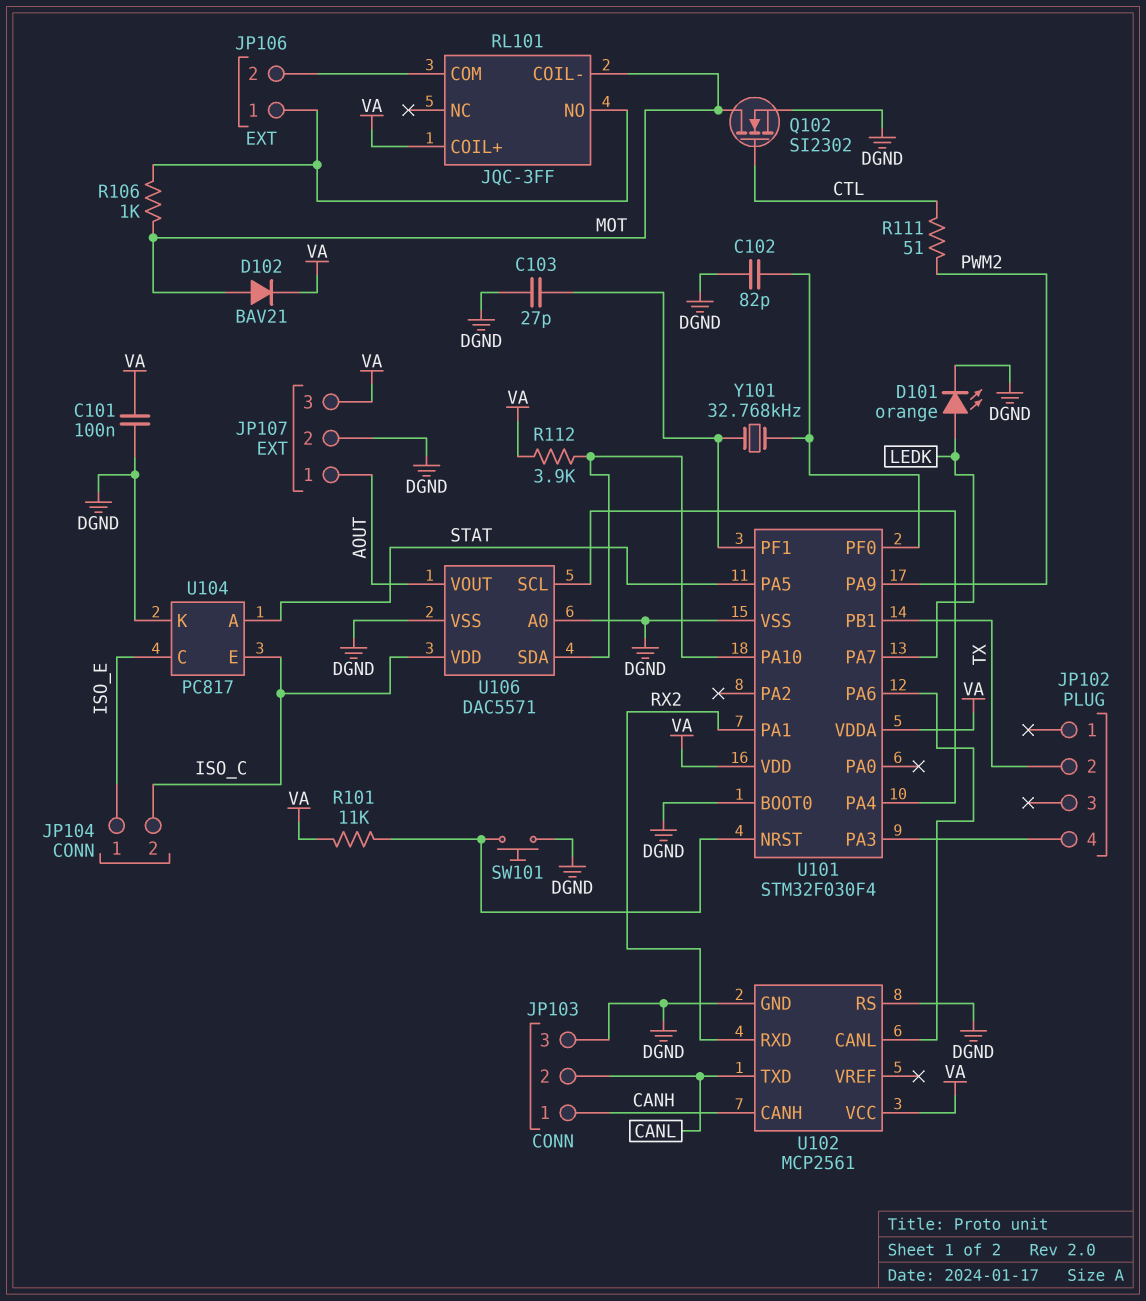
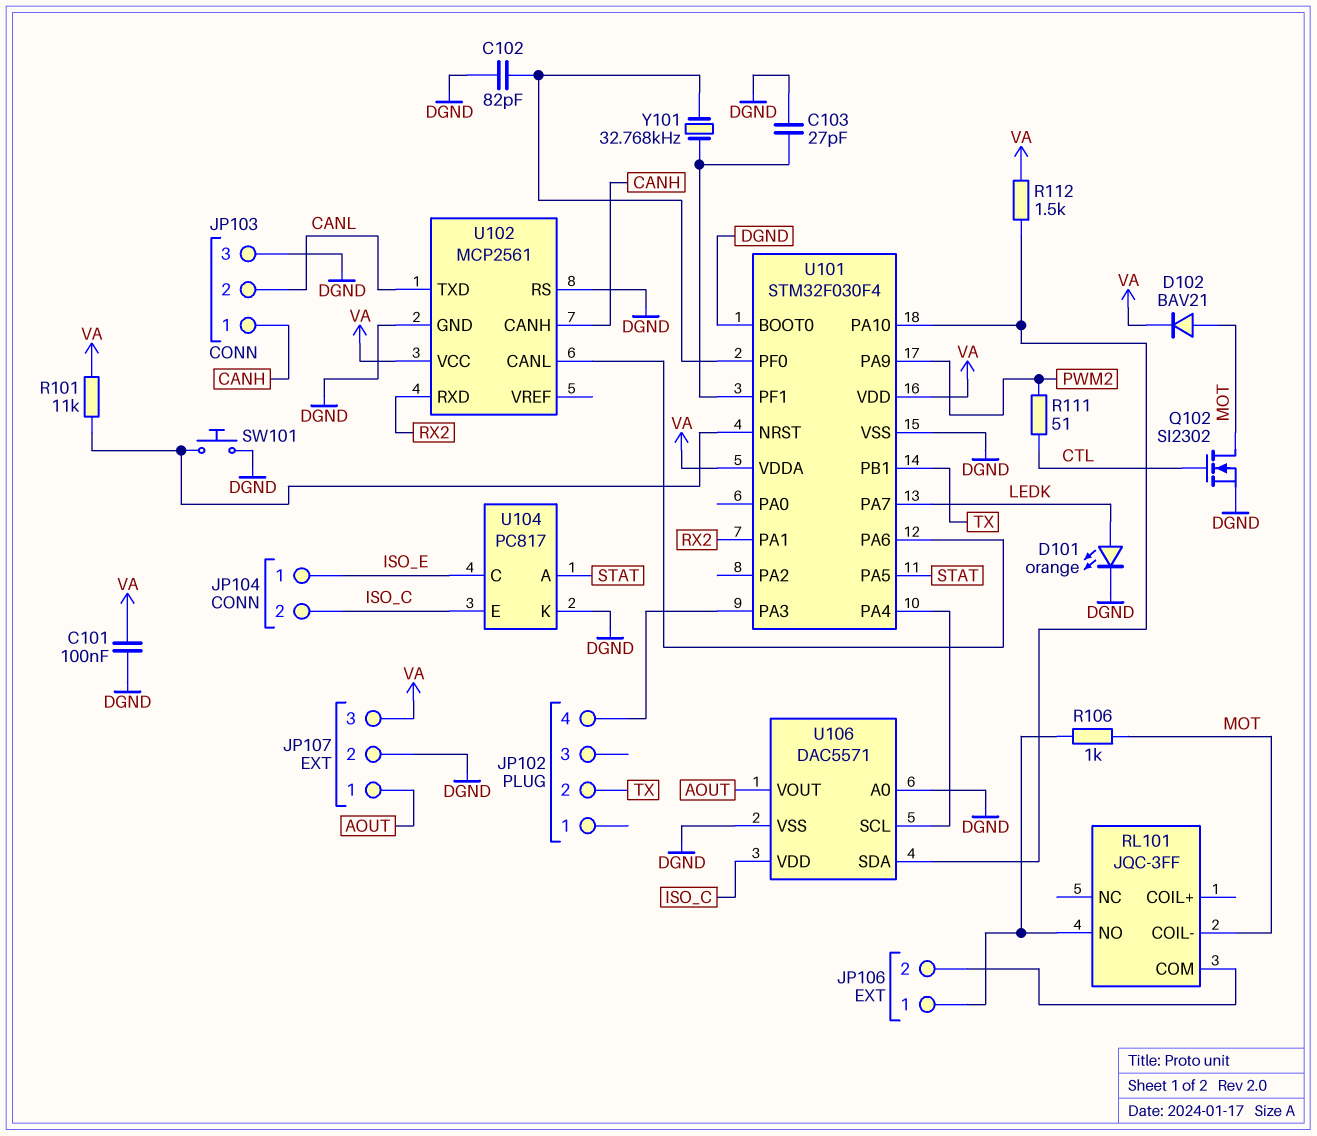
R112: 3.9k (U101/PA10, VA) -> 1.5k (U101/PA10, VA)
RL101 pin COIL+: VA -> none

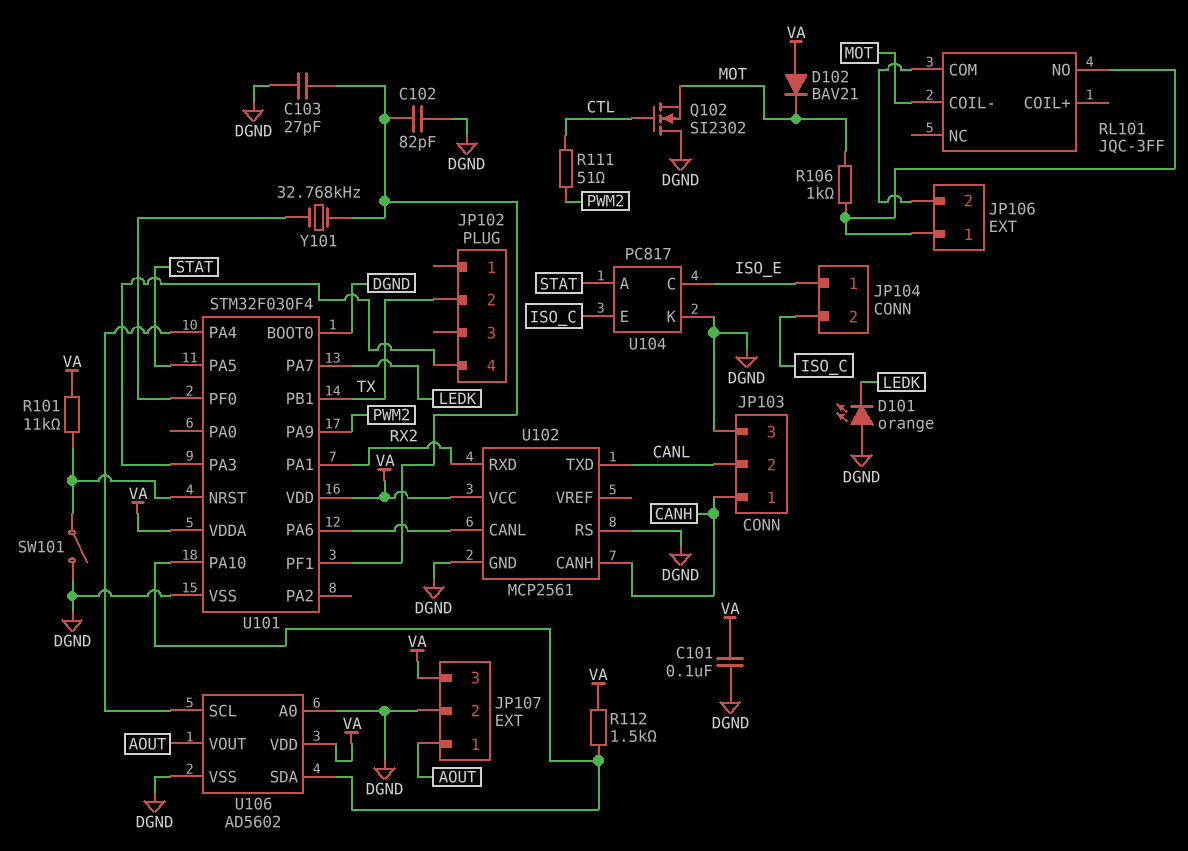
C102: 82pF (DGND, U101/PF0) -> 82pF (DGND, U101/PF1)
D101: LED orange (A LEDK, K DGND) -> LED orange (A DGND, K LEDK)
D102: diode BAV21 (A MOT, K VA) -> diode BAV21 (A VA, K MOT)
Q102: NMOS SI2302 (G CTL, D MOT, S DGND) -> NMOS SI2302 (G CTL, D DGND, S MOT)
SW101: button (DGND, U101/NRST) -> switch (DGND, U101/NRST)
U106: DAC5571 -> AD5602
U106 pin VDD: ISO_C -> VA

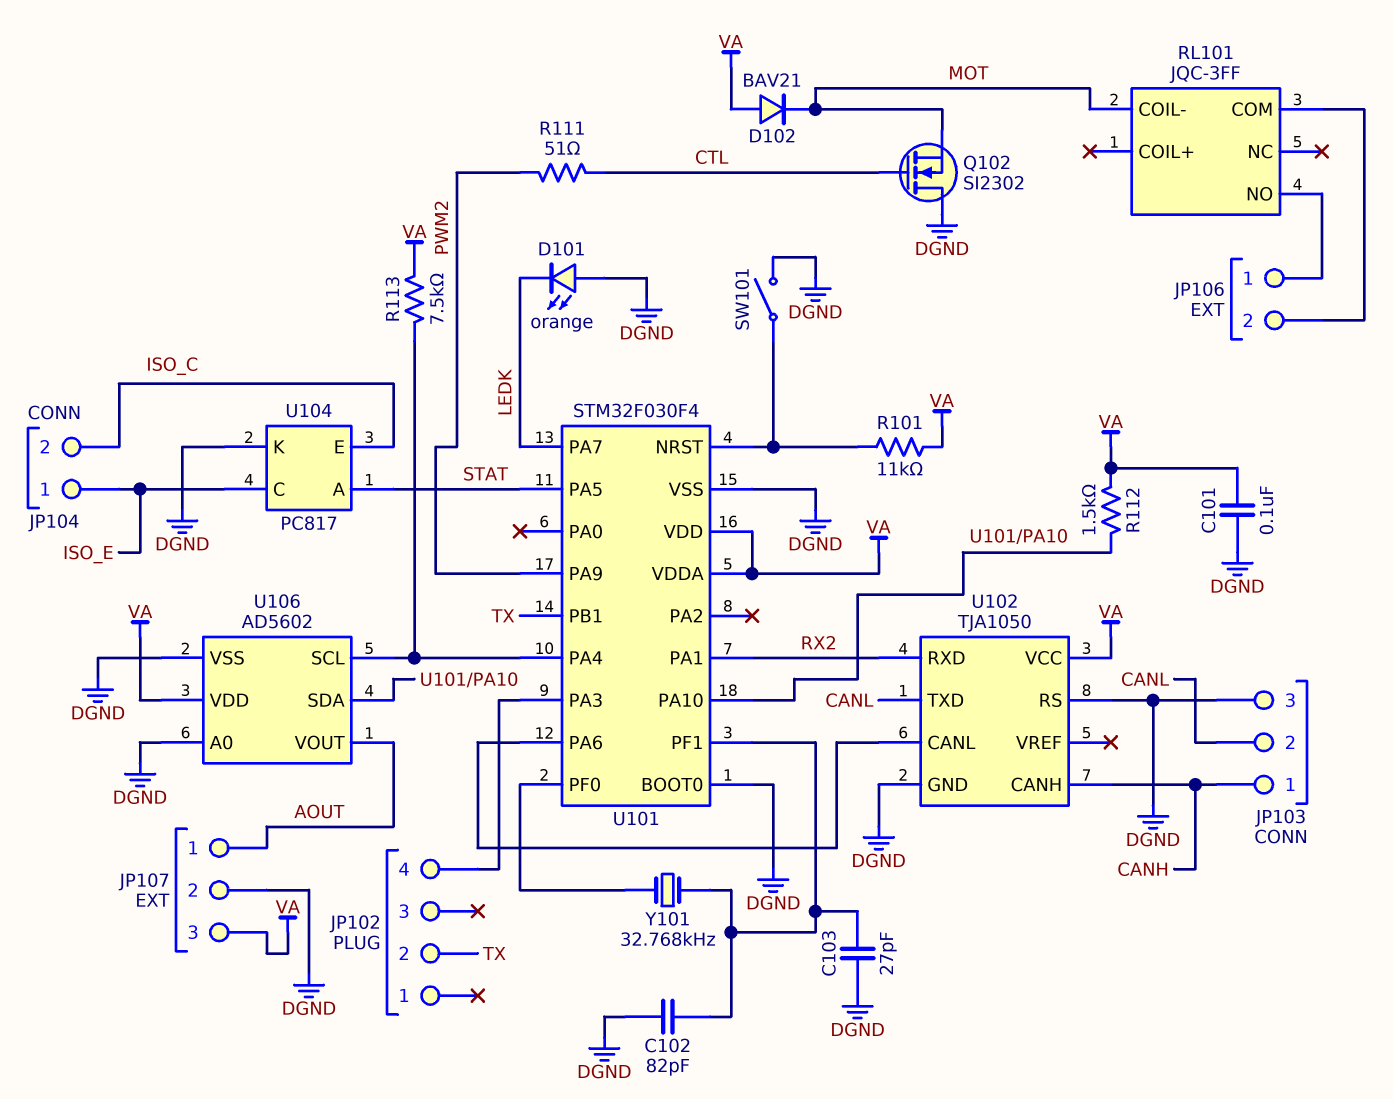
R106: 1k (JP106/1, MOT) -> none
R113: none -> 7.5k (U101/PA4, VA)
U102: MCP2561 -> TJA1050

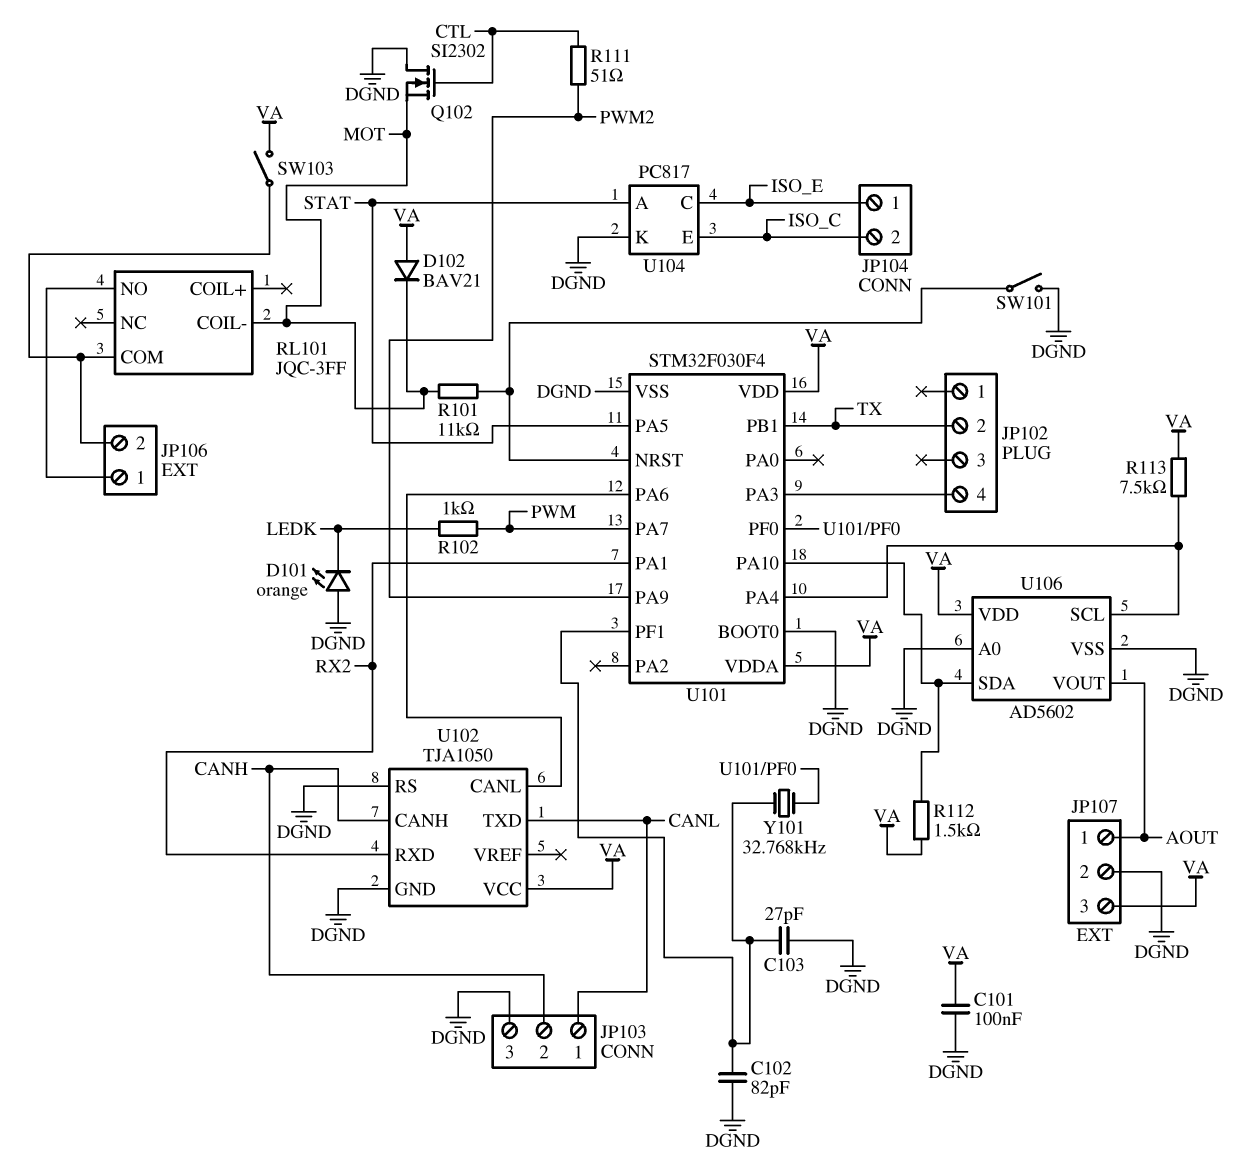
JP103 pin 1: CANH -> CANL
JP103 pin 2: CANL -> CANH
R101: 11k (U101/NRST, VA) -> 11k (MOT, U101/NRST)
R102: none -> 1k (LEDK, PWM)
SW103: none -> switch (JP106/2, VA)
U101 pin PA7: LEDK -> PWM

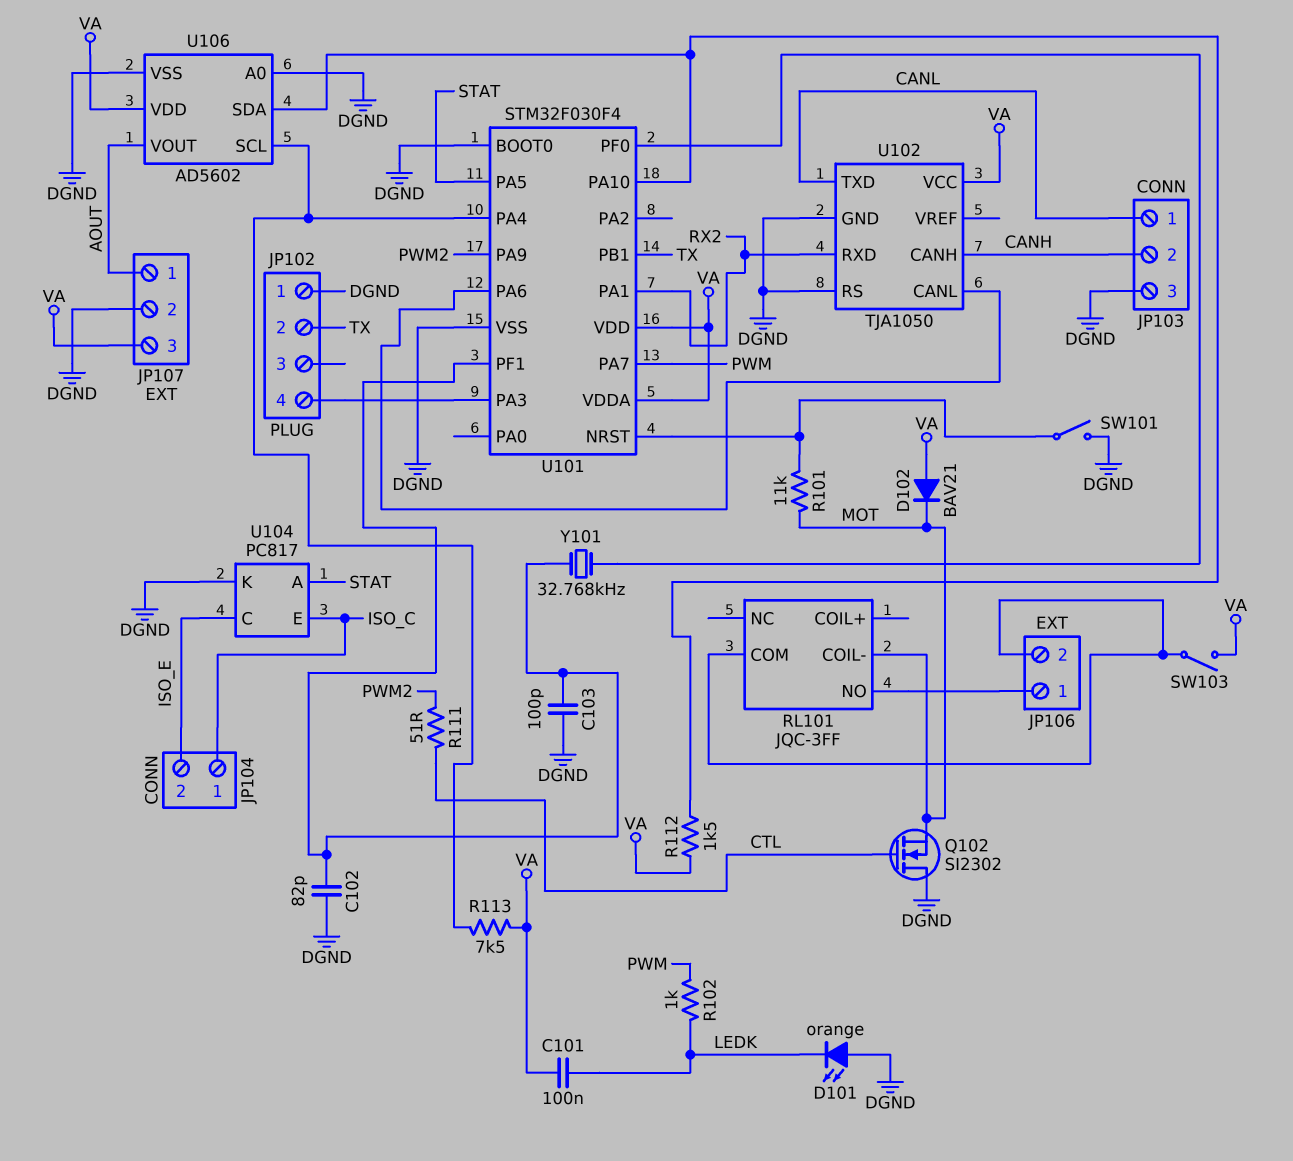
C101: 100nF (DGND, VA) -> 100nF (LEDK, VA)
C103: 27pF (DGND, U101/PF1) -> 100pF (DGND, U101/PF1)
JP102 pin 1: none -> DGND
JP104 pin 1: ISO_E -> ISO_C
JP104 pin 2: ISO_C -> ISO_E

